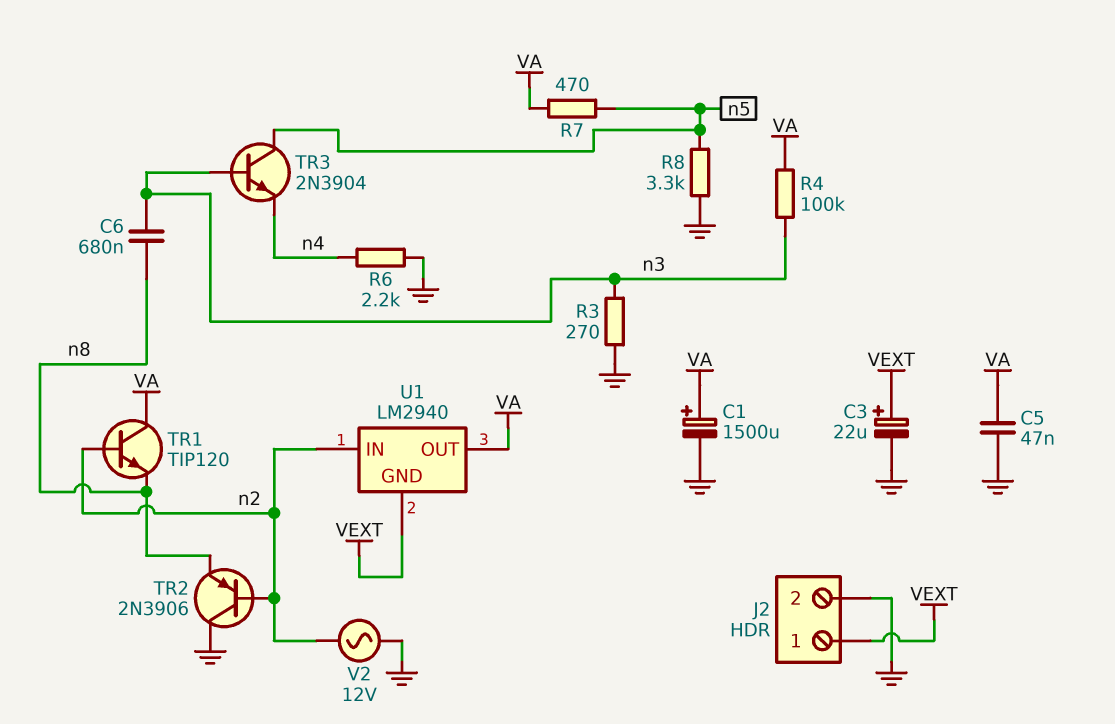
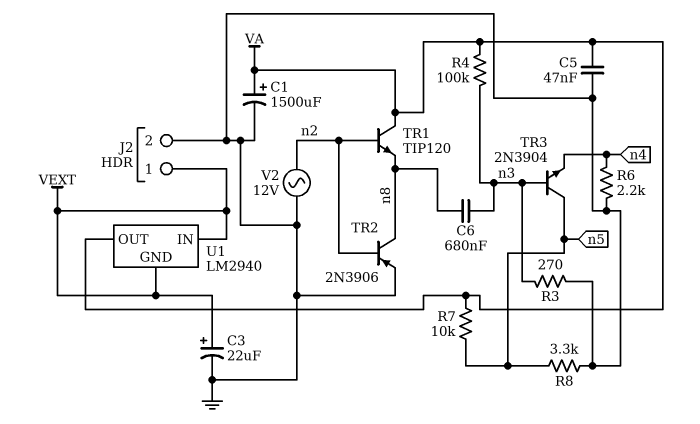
R7: 470 (VA, n5) -> 10k (VA, n5)
TR2: PNP 2N3906 (B n2, C GND, E n8) -> PNP 2N3906 (B n2, C n8, E GND)
U1 pin IN: n2 -> VEXT

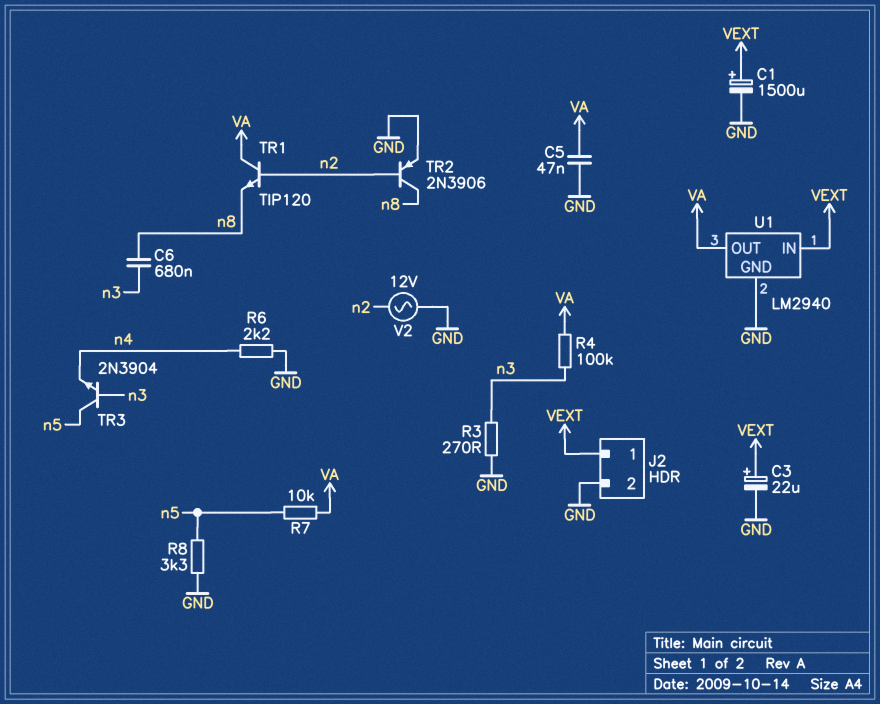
C1: 1500uF (plus VA, minus GND) -> 1500uF (plus VEXT, minus GND)
U1 pin GND: VEXT -> GND

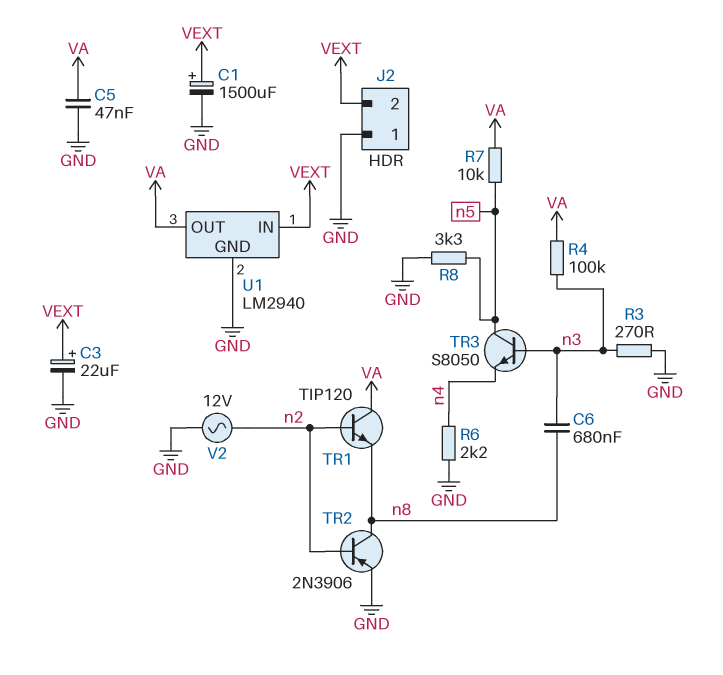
J2 pin 1: VEXT -> GND
J2 pin 2: GND -> VEXT
TR3: NPN 2N3904 (B n3, C n5, E n4) -> NPN S8050 (B n3, C n5, E n4)

